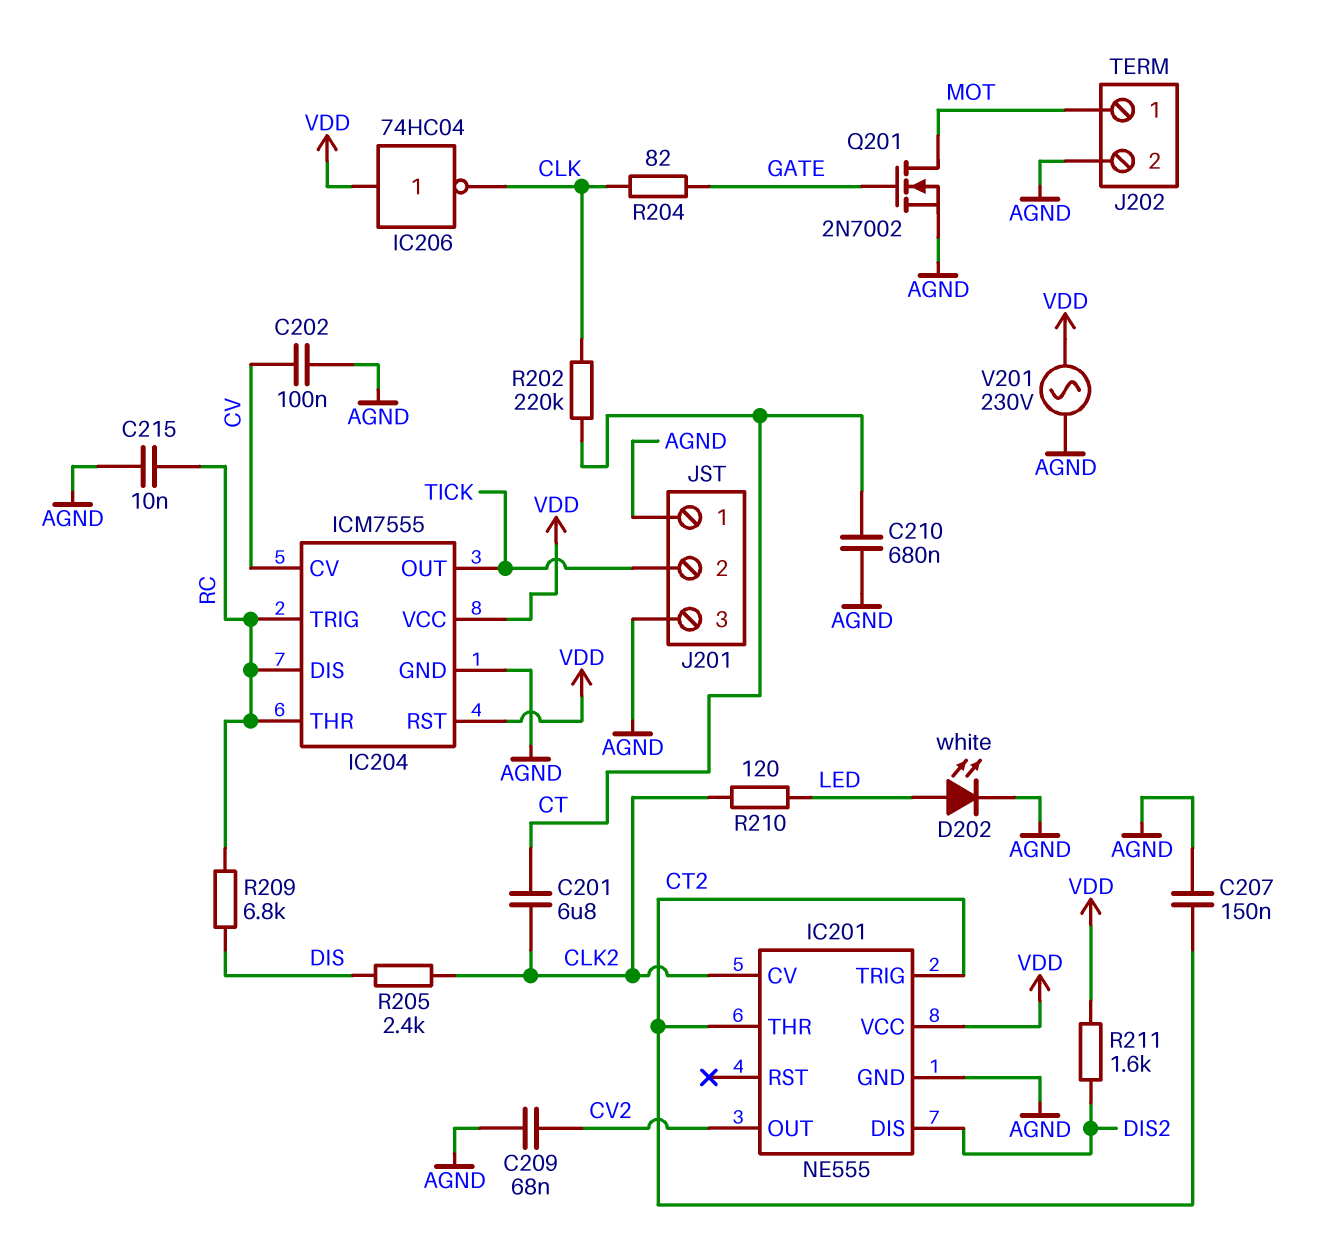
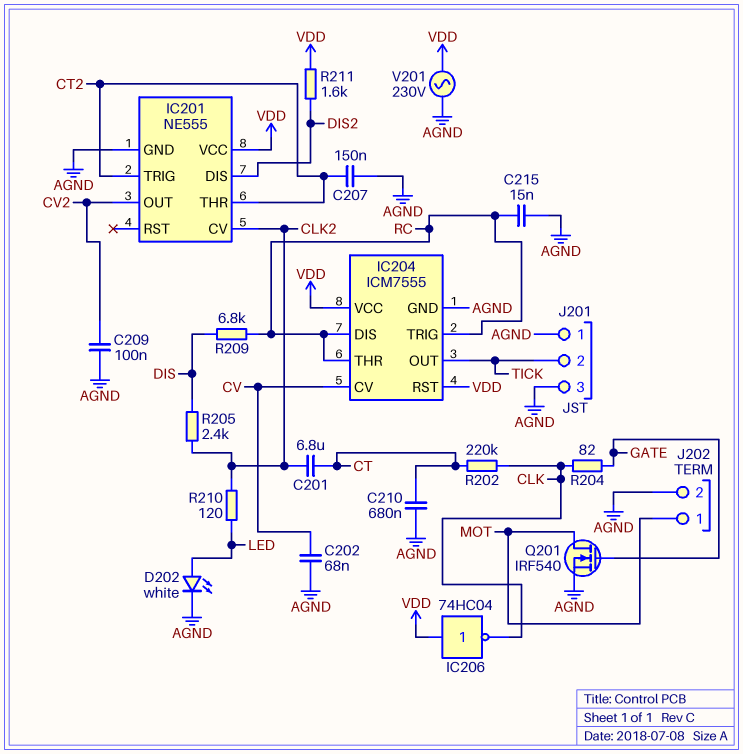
C202: 100nF (AGND, CV) -> 68nF (AGND, CV)
C209: 68nF (AGND, CV2) -> 100nF (AGND, CV2)
C215: 10nF (AGND, RC) -> 15nF (AGND, RC)
Q201: NMOS 2N7002 (G GATE, D MOT, S AGND) -> NMOS IRF540 (G GATE, D MOT, S AGND)

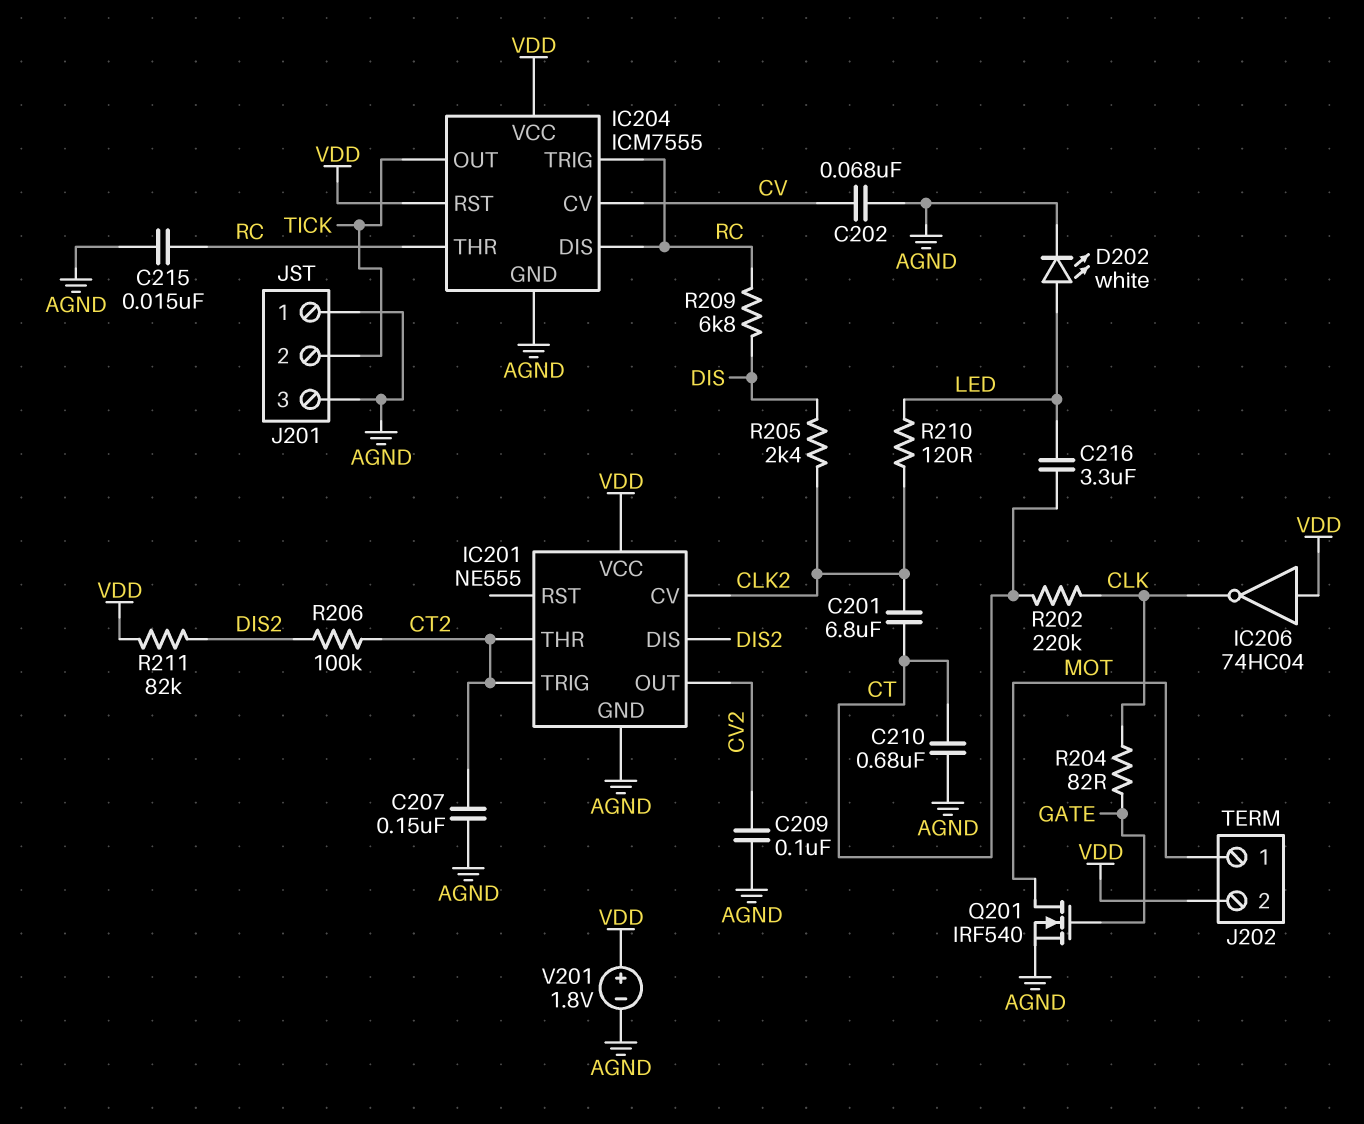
C216: none -> 3.3uF (CT, LED)
J202 pin 2: AGND -> VDD
R206: none -> 100k (CT2, DIS2)
R211: 1.6k (DIS2, VDD) -> 82k (DIS2, VDD)
V201: AC 230V (AGND, VDD) -> 1.8V (plus VDD, minus AGND)

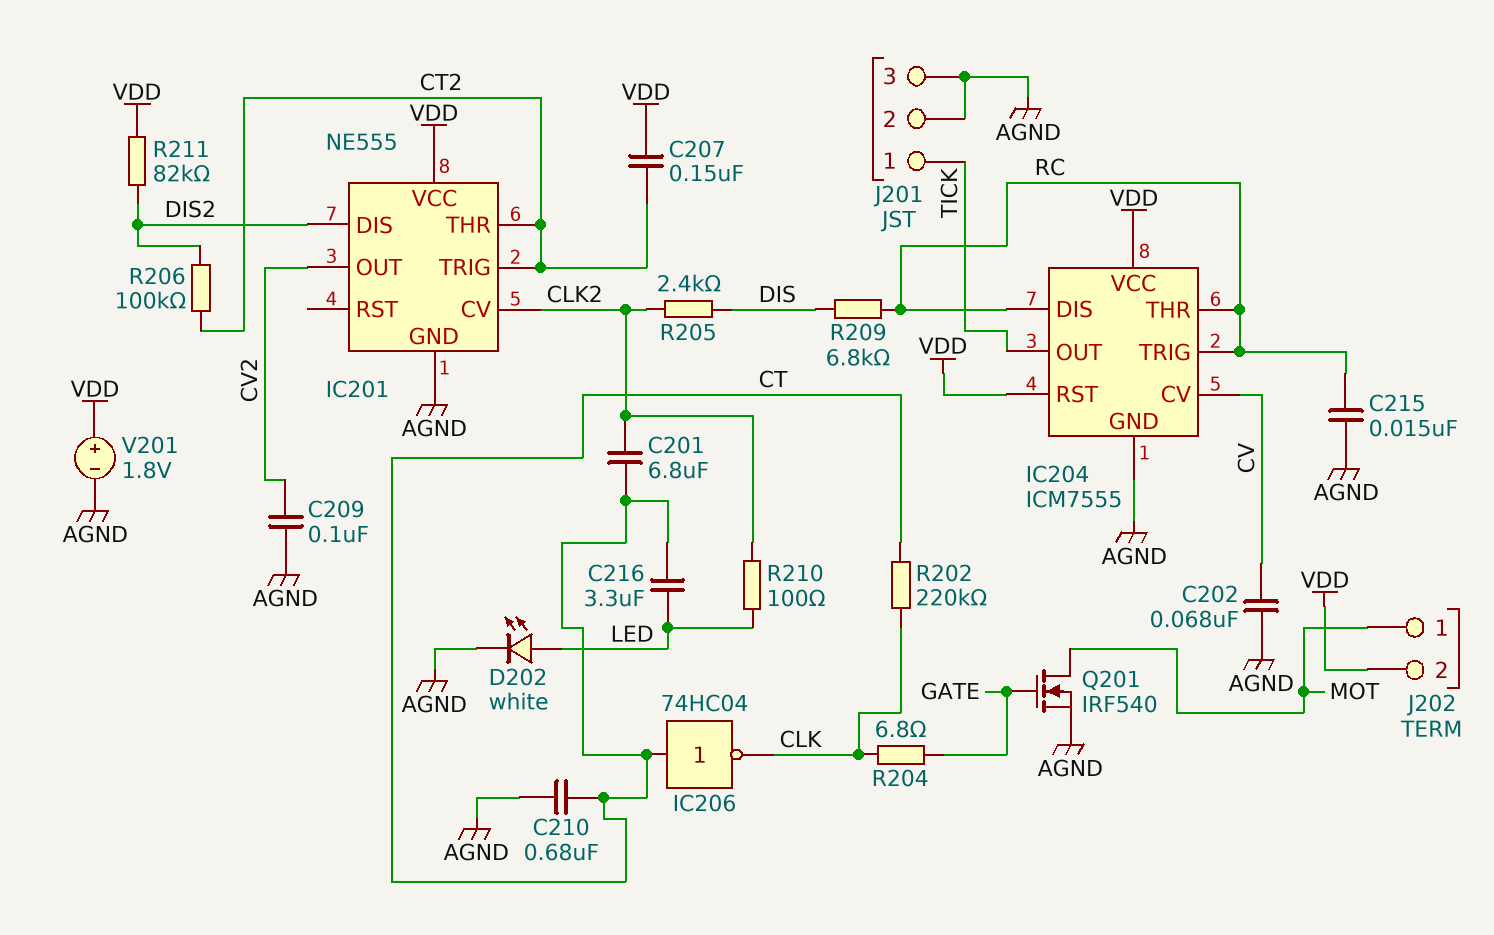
C207: 150nF (AGND, CT2) -> 150nF (CT2, VDD)
IC206: NOT 74HC04 (in VDD, out CLK) -> NOT 74HC04 (in CT, out CLK)
J201 pin 1: AGND -> TICK
J201 pin 2: TICK -> AGND
R204: 82 (CLK, GATE) -> 6.8 (CLK, GATE)
R210: 120 (CLK2, LED) -> 100 (CLK2, LED)

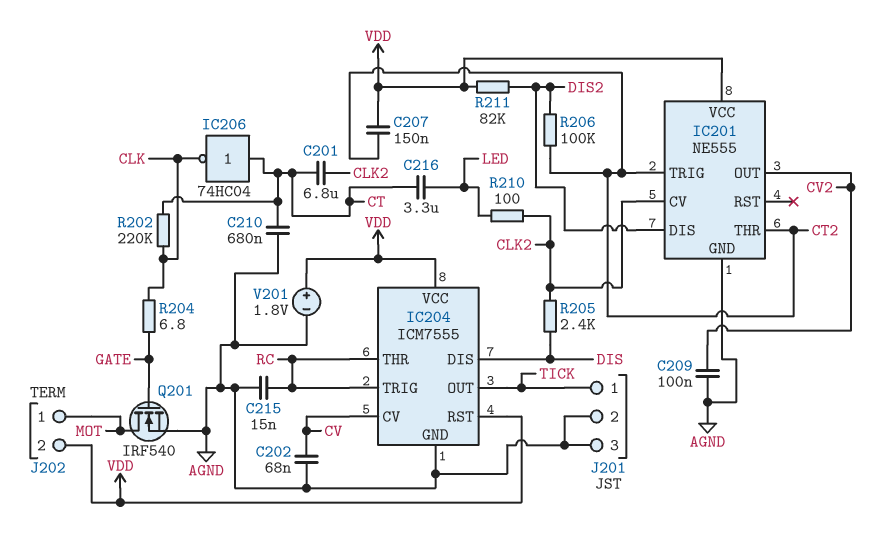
D202: LED white (A LED, K AGND) -> none
IC204 pin DIS: RC -> DIS
R209: 6.8k (DIS, RC) -> none

